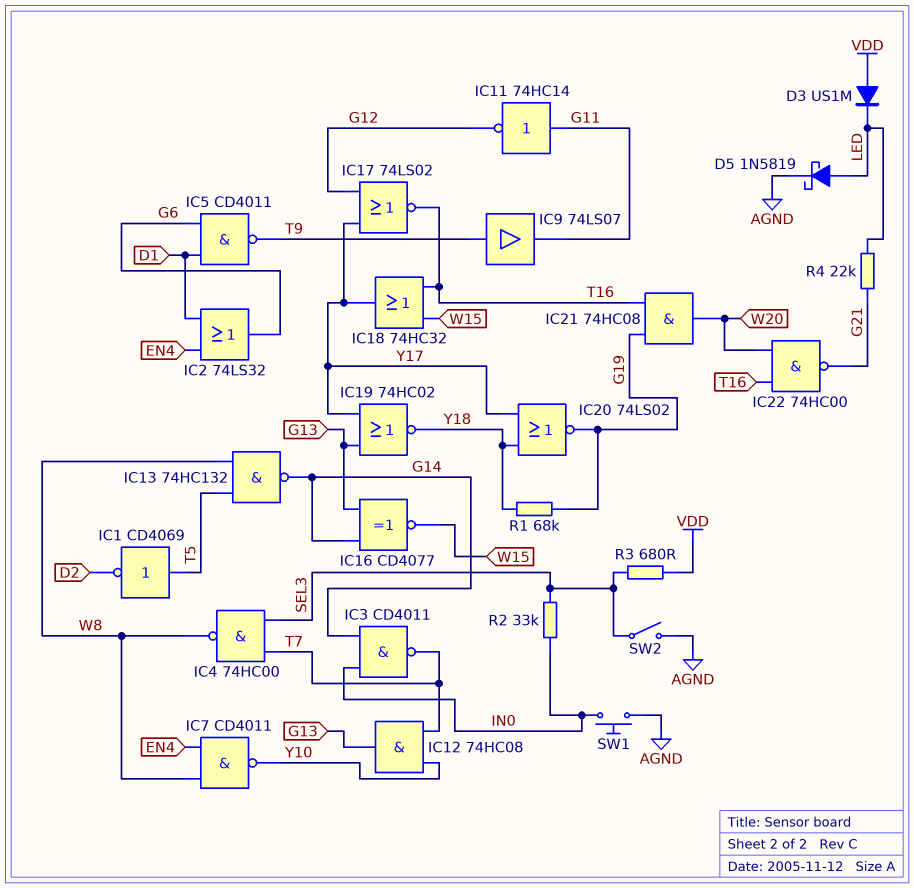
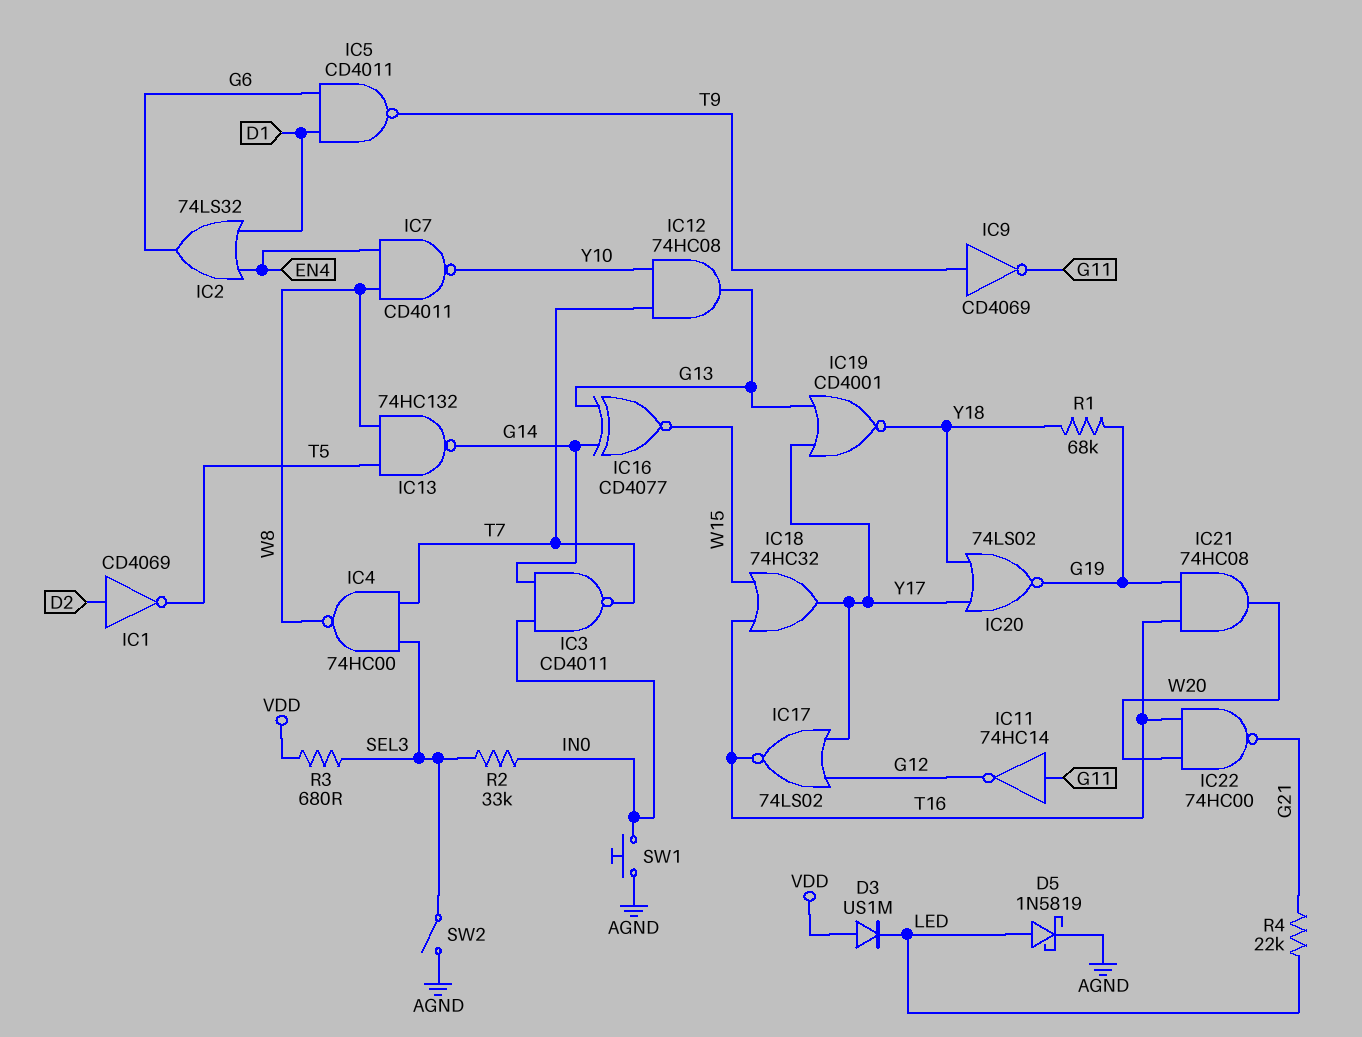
IC1: NOT CD4069 (in T5, out D2) -> NOT CD4069 (in D2, out T5)
IC9: buffer 74LS07 (in T9, out G11) -> NOT CD4069 (in T9, out G11)
IC19: NOR 74HC02 (in G13, in Y17, out Y18) -> NOR CD4001 (in G13, in Y17, out Y18)

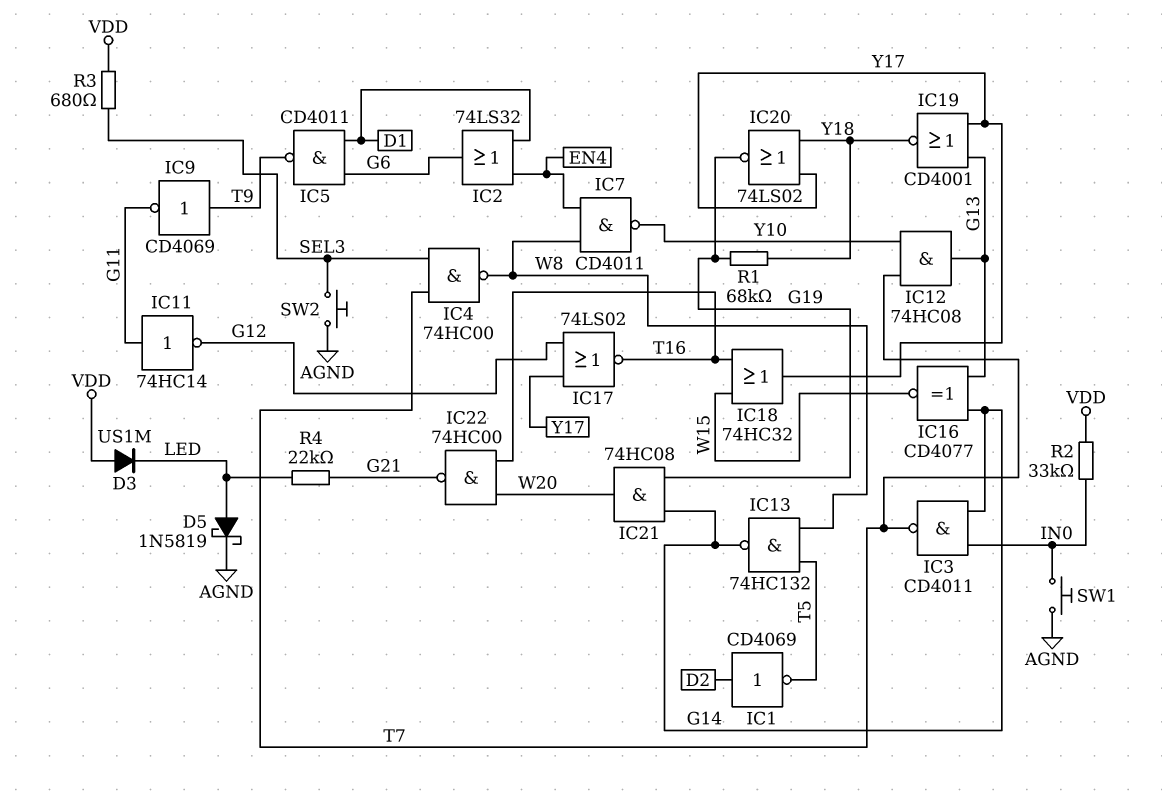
IC21: AND 74HC08 (in G19, in T16, out W20) -> AND 74HC08 (in G14, in G19, out W20)
R2: 33k (IN0, SEL3) -> 33k (IN0, VDD)
SW2: switch (AGND, SEL3) -> button (AGND, SEL3)

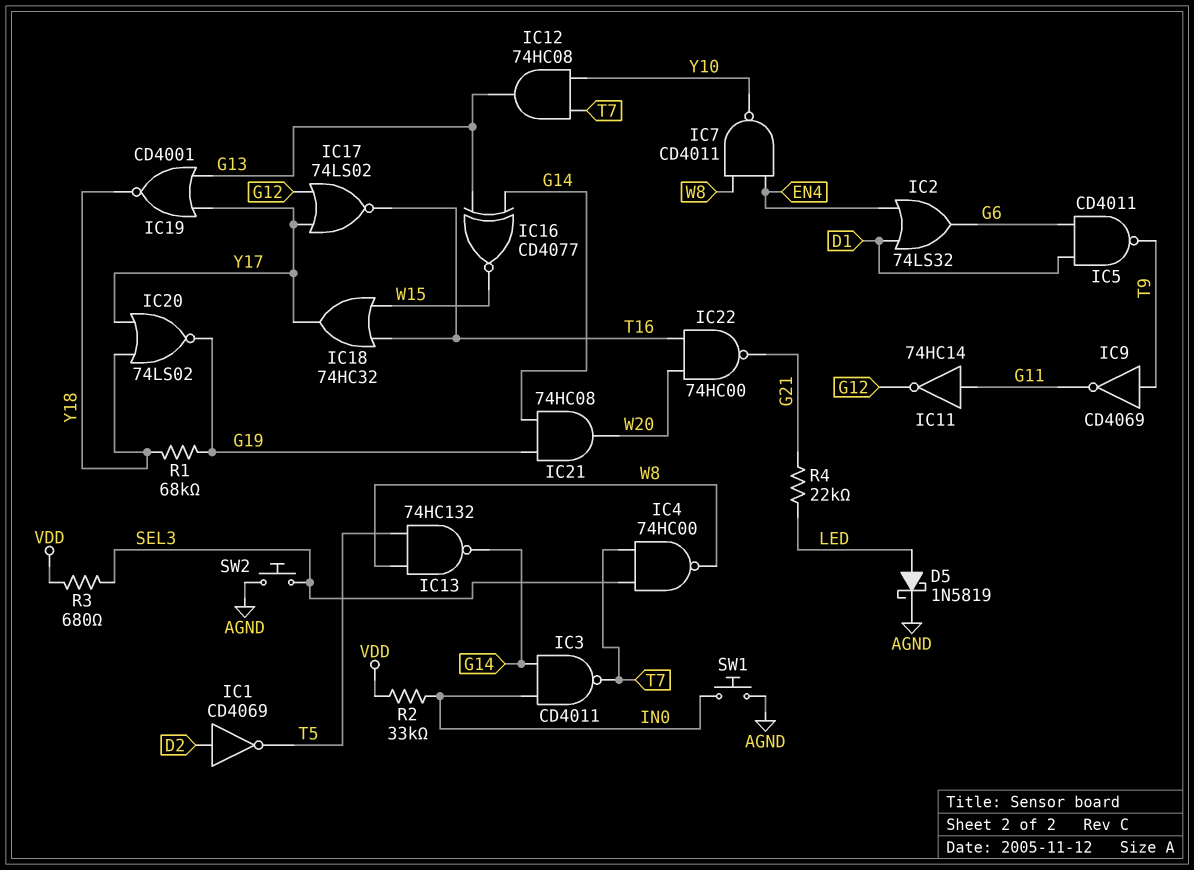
D3: diode US1M (A VDD, K LED) -> none

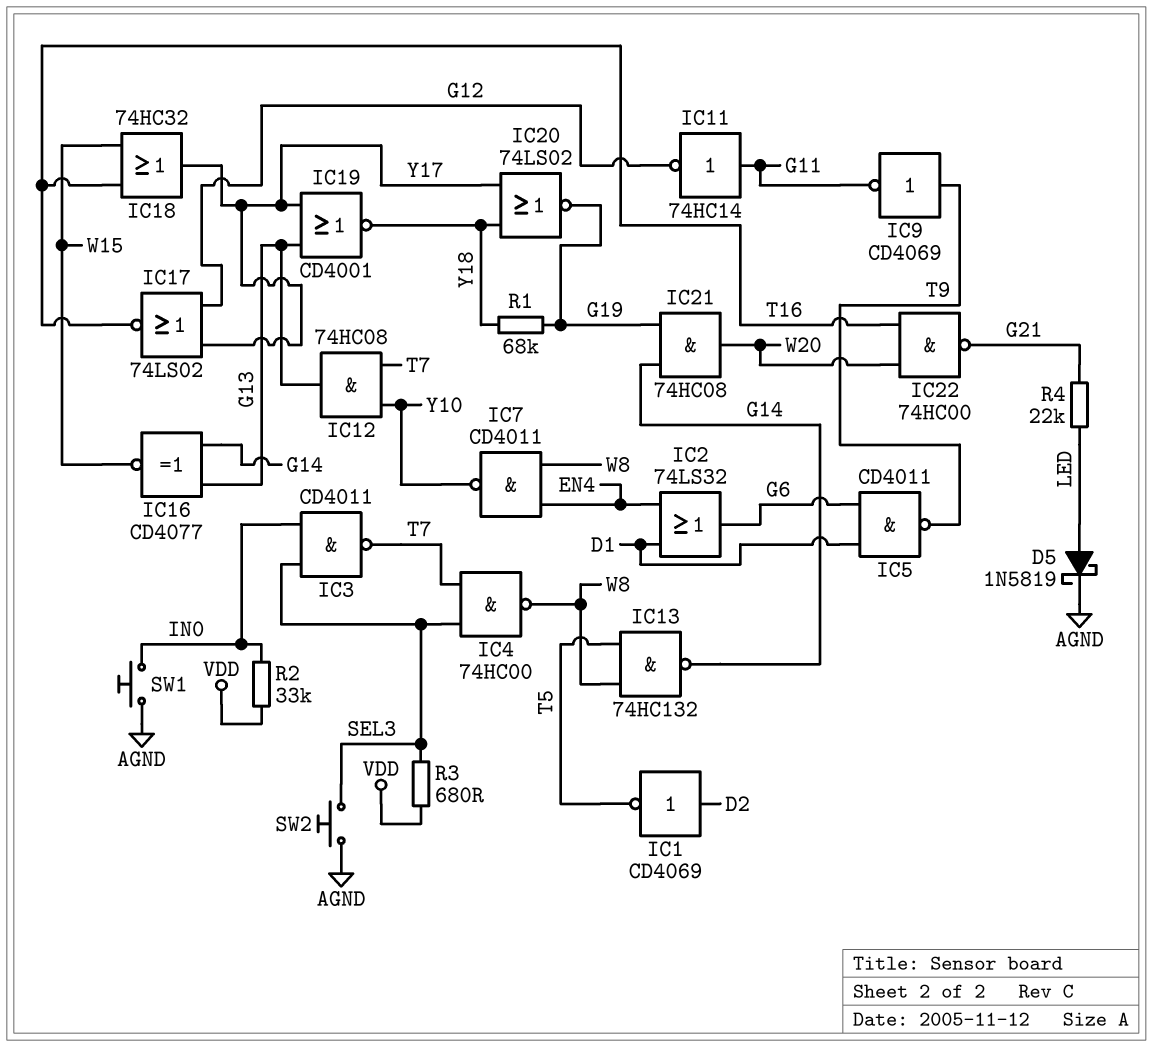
IC3: NAND CD4011 (in G14, in IN0, out T7) -> NAND CD4011 (in IN0, in SEL3, out T7)

